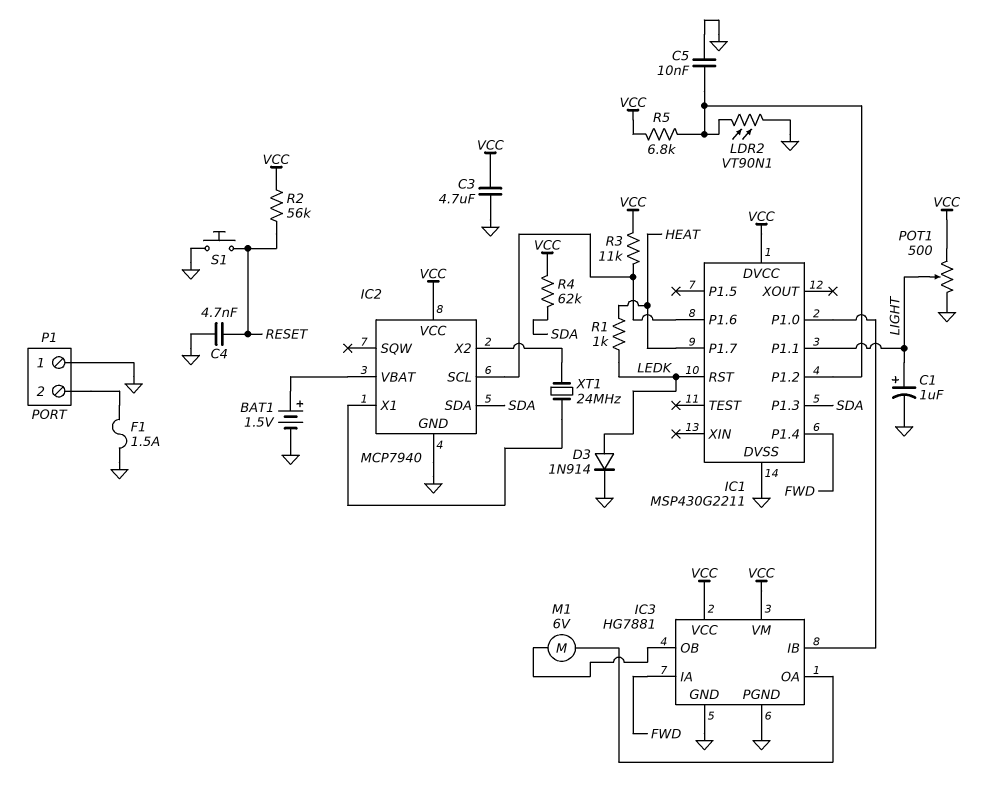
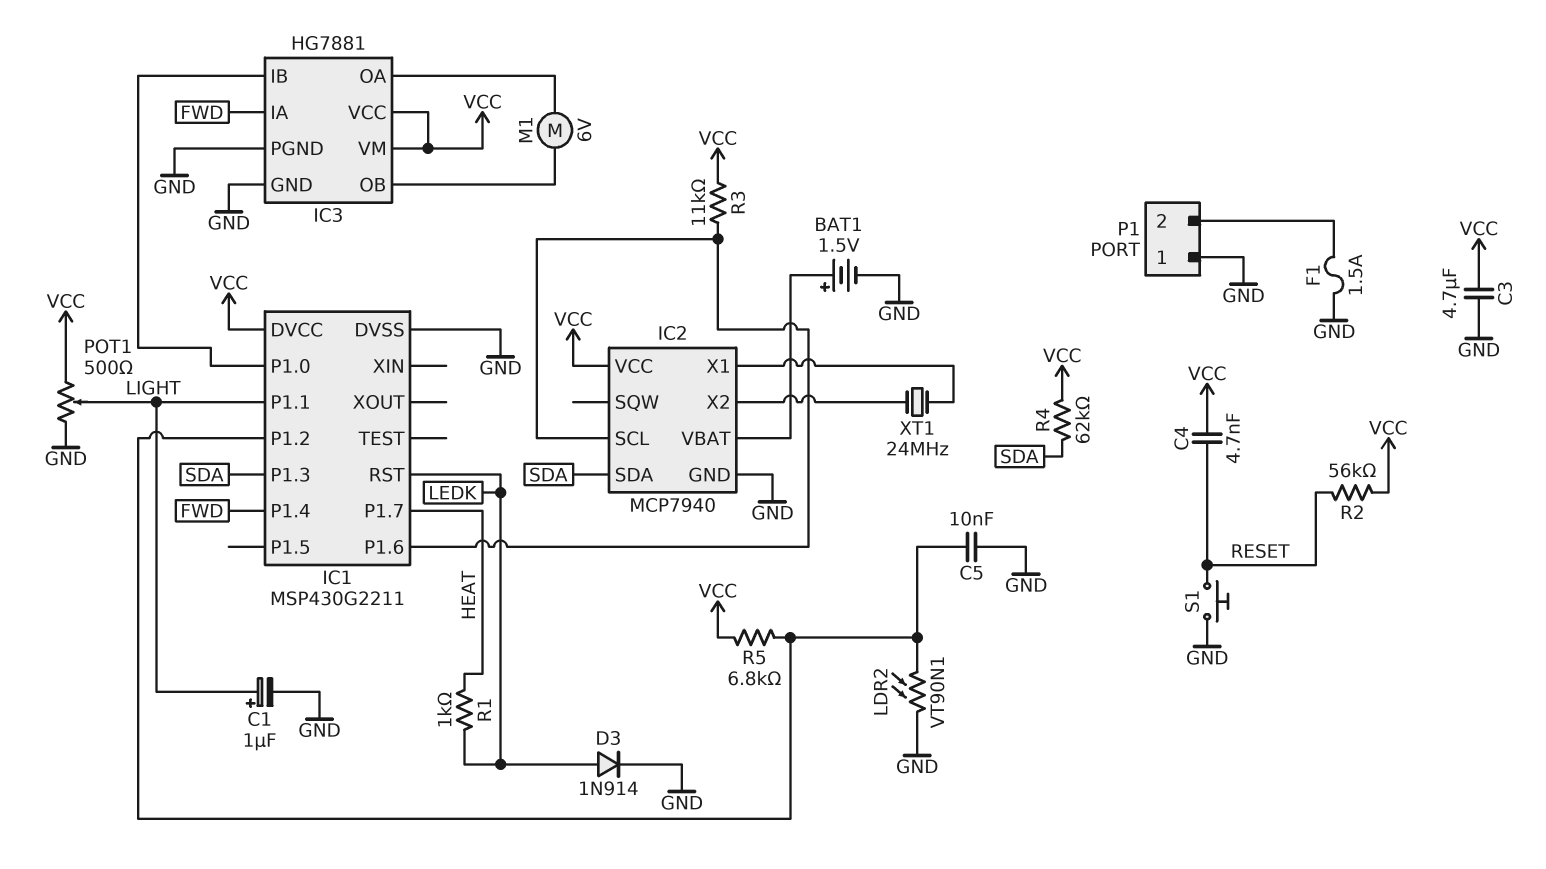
C4: 4.7nF (GND, RESET) -> 4.7nF (RESET, VCC)

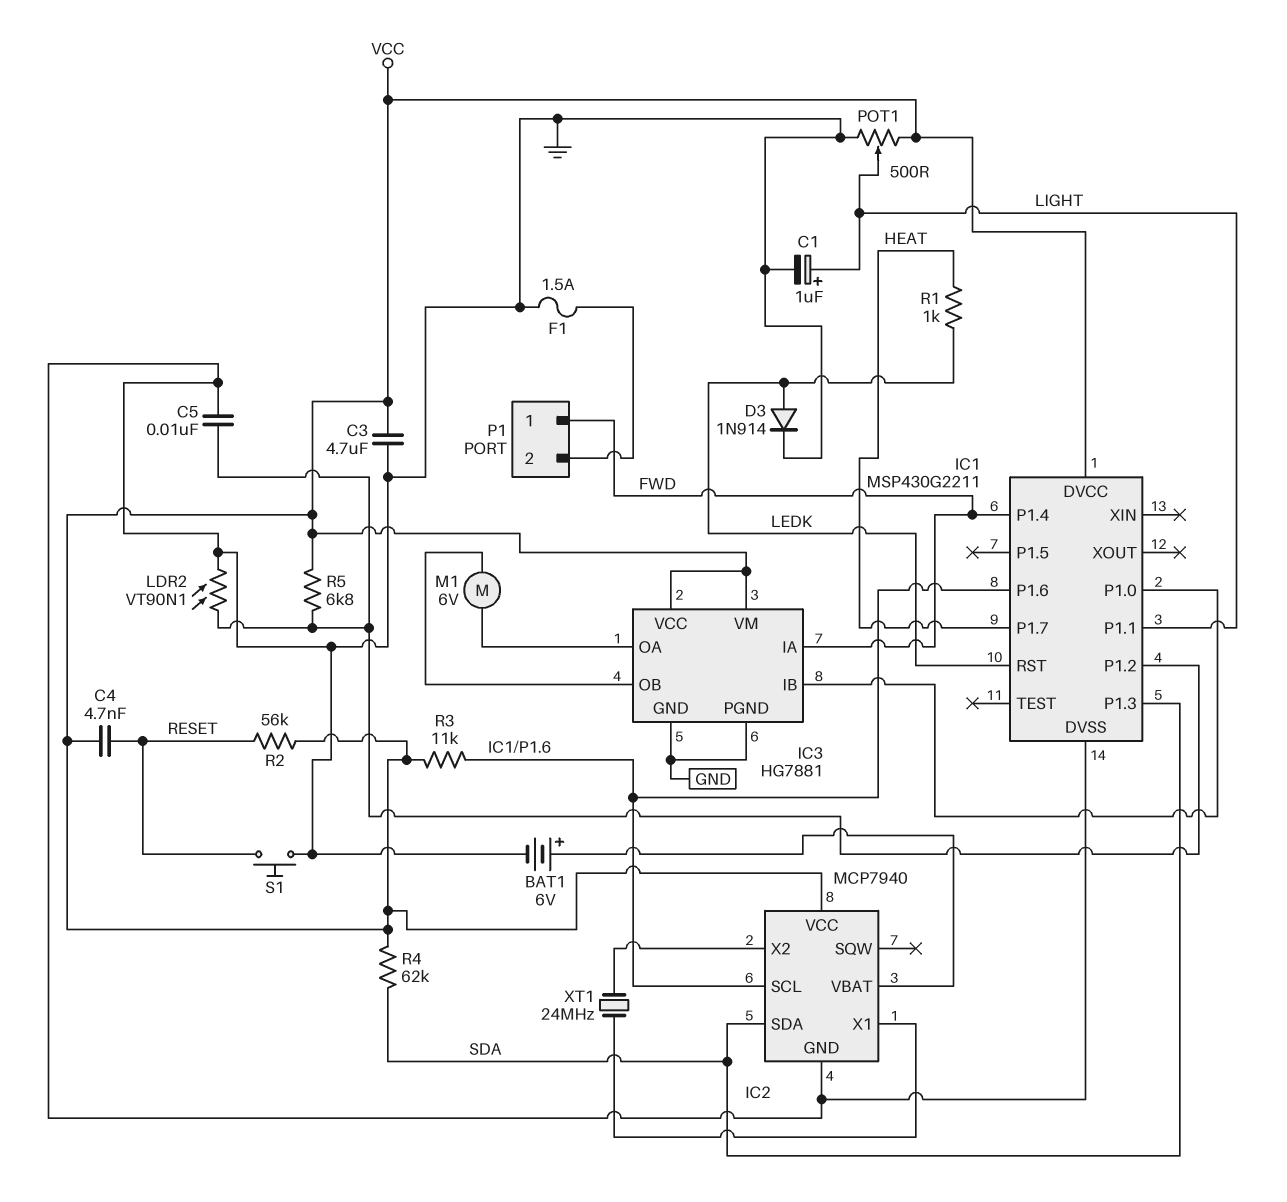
BAT1: 1.5V (plus IC2/VBAT, minus GND) -> 6V (plus IC2/VBAT, minus GND)
P1 pin 1: GND -> FWD

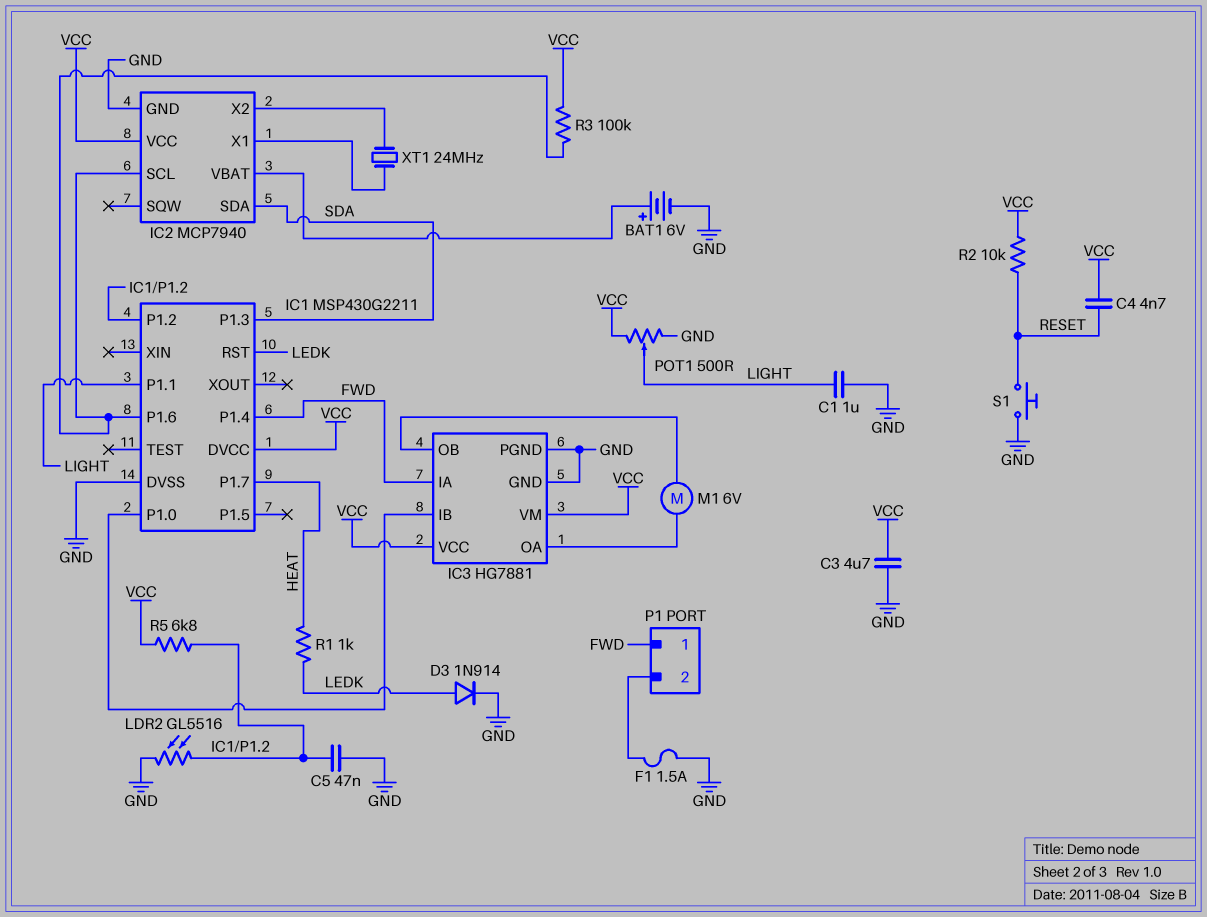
C1: 1uF (plus LIGHT, minus GND) -> 1uF (GND, LIGHT)
C5: 10nF (GND, IC1/P1.2) -> 47nF (GND, IC1/P1.2)
LDR2: VT90N1 (GND, IC1/P1.2) -> GL5516 (GND, IC1/P1.2)
R2: 56k (RESET, VCC) -> 10k (RESET, VCC)
R3: 11k (IC1/P1.6, VCC) -> 100k (IC1/P1.6, VCC)
R4: 62k (SDA, VCC) -> none

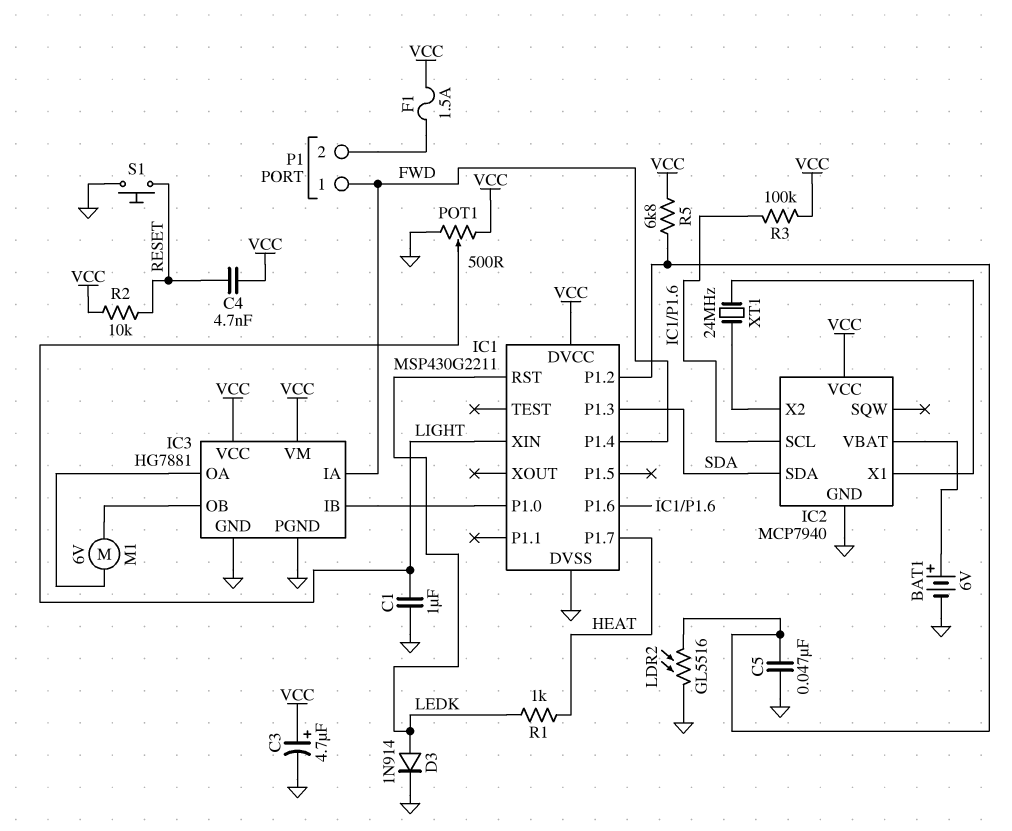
C3: 4.7uF (GND, VCC) -> 4.7uF (plus VCC, minus GND)
F1: 1.5A (GND, P1/2) -> 1.5A (P1/2, VCC)
IC1 pin P1.1: LIGHT -> none
IC1 pin XIN: none -> LIGHT

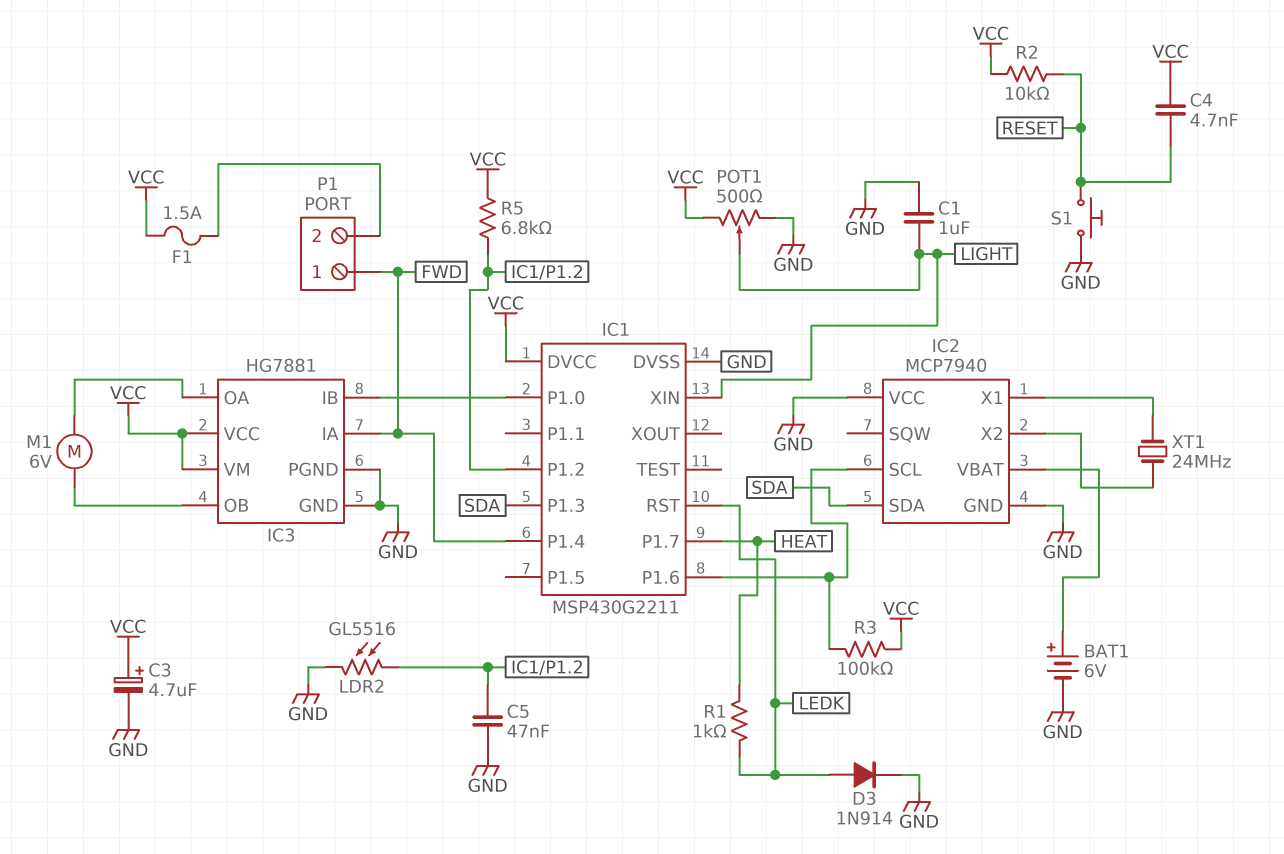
IC2 pin VCC: VCC -> GND

